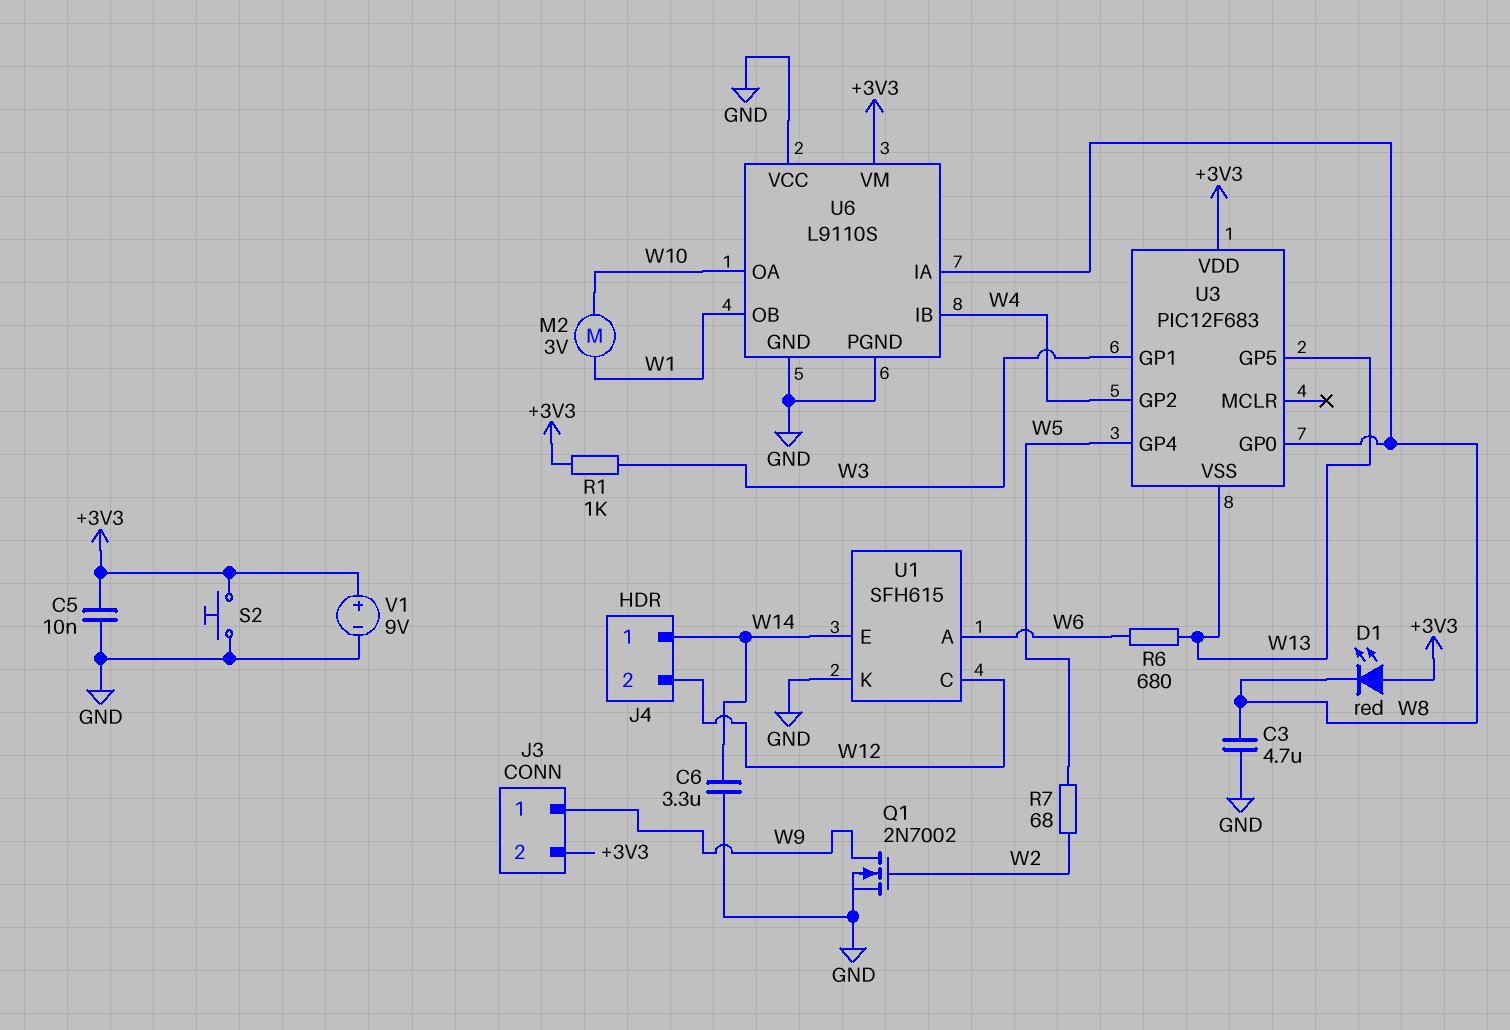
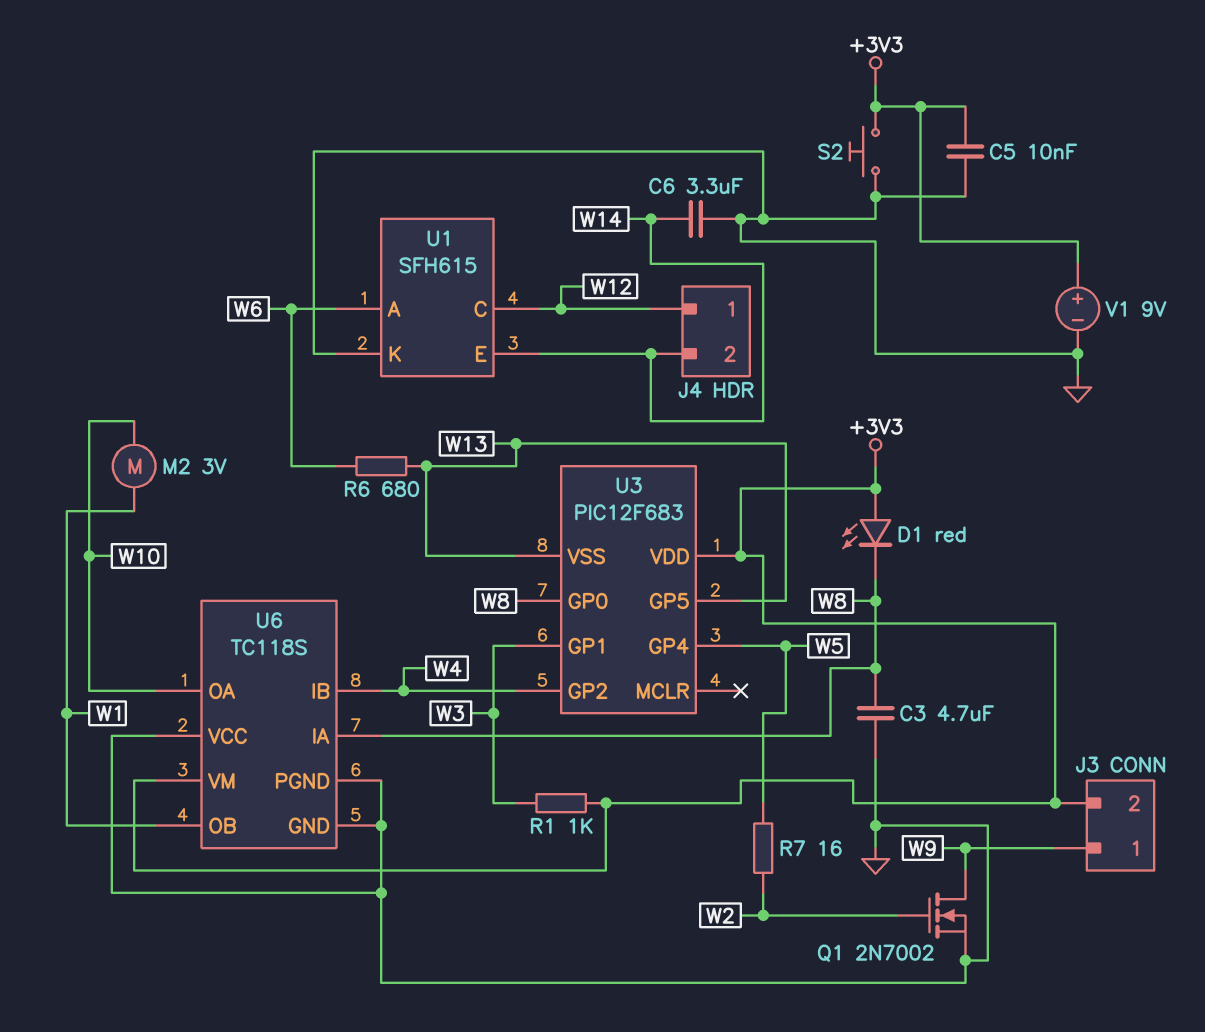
J4 pin 1: W14 -> W12
J4 pin 2: W12 -> W14
R7: 68 (W2, W5) -> 16 (W2, W5)
U6: L9110S -> TC118S

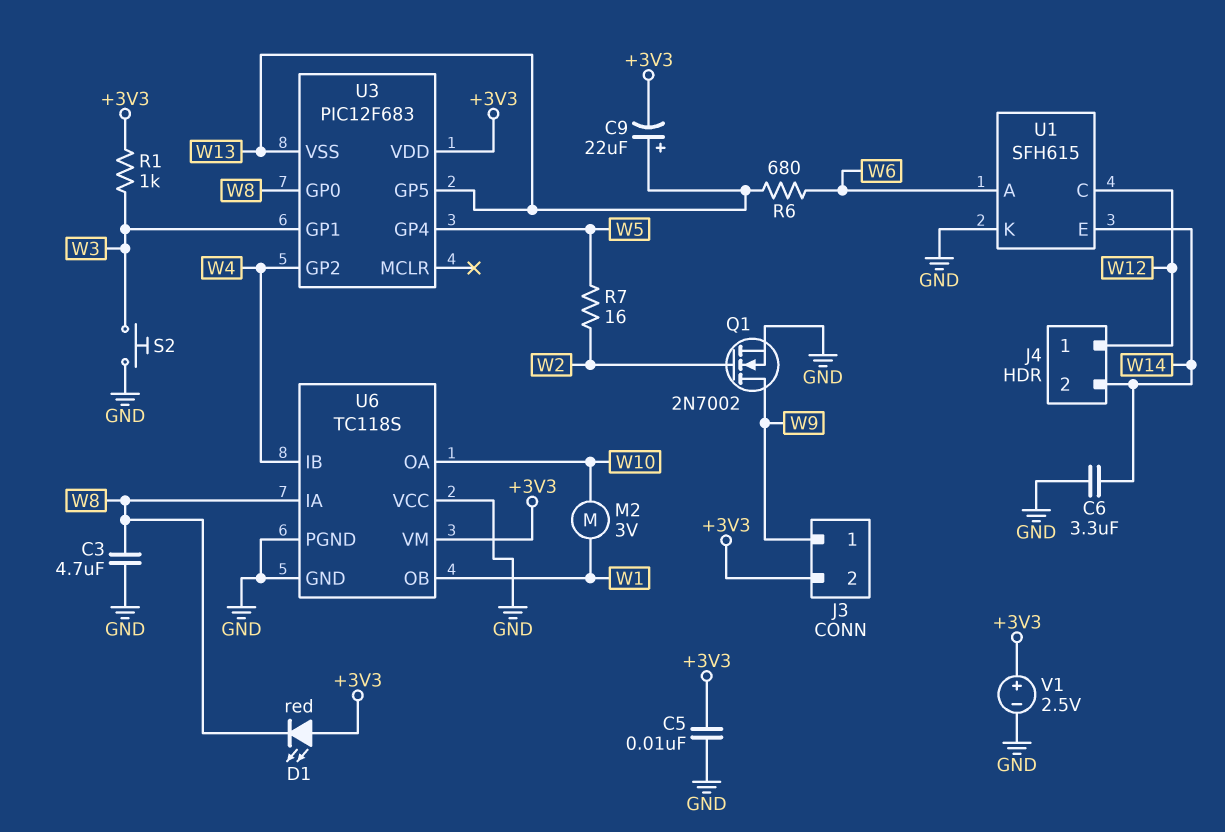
C9: none -> 22uF (plus W13, minus +3V3)
S2: button (+3V3, GND) -> button (GND, W3)
V1: 9V (plus +3V3, minus GND) -> 2.5V (plus +3V3, minus GND)

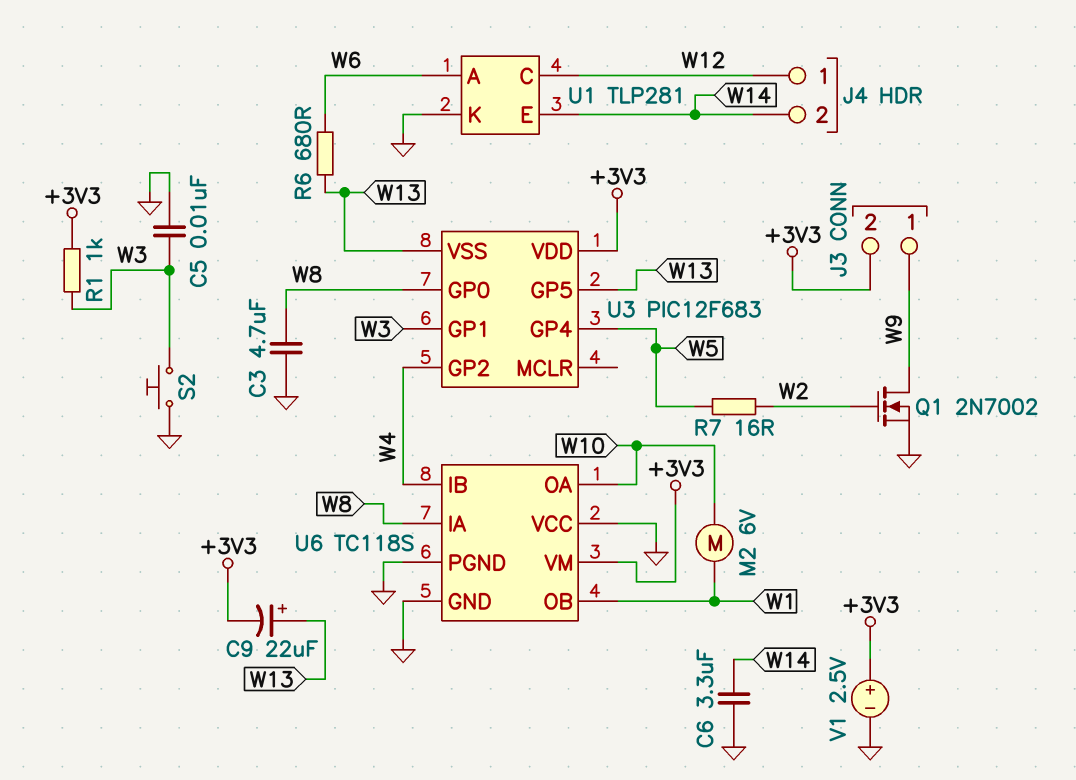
C5: 10nF (+3V3, GND) -> 10nF (GND, W3)
D1: LED red (A +3V3, K W8) -> none
M2: motor 3V (W1, W10) -> motor 6V (W1, W10)
U1: SFH615 -> TLP281

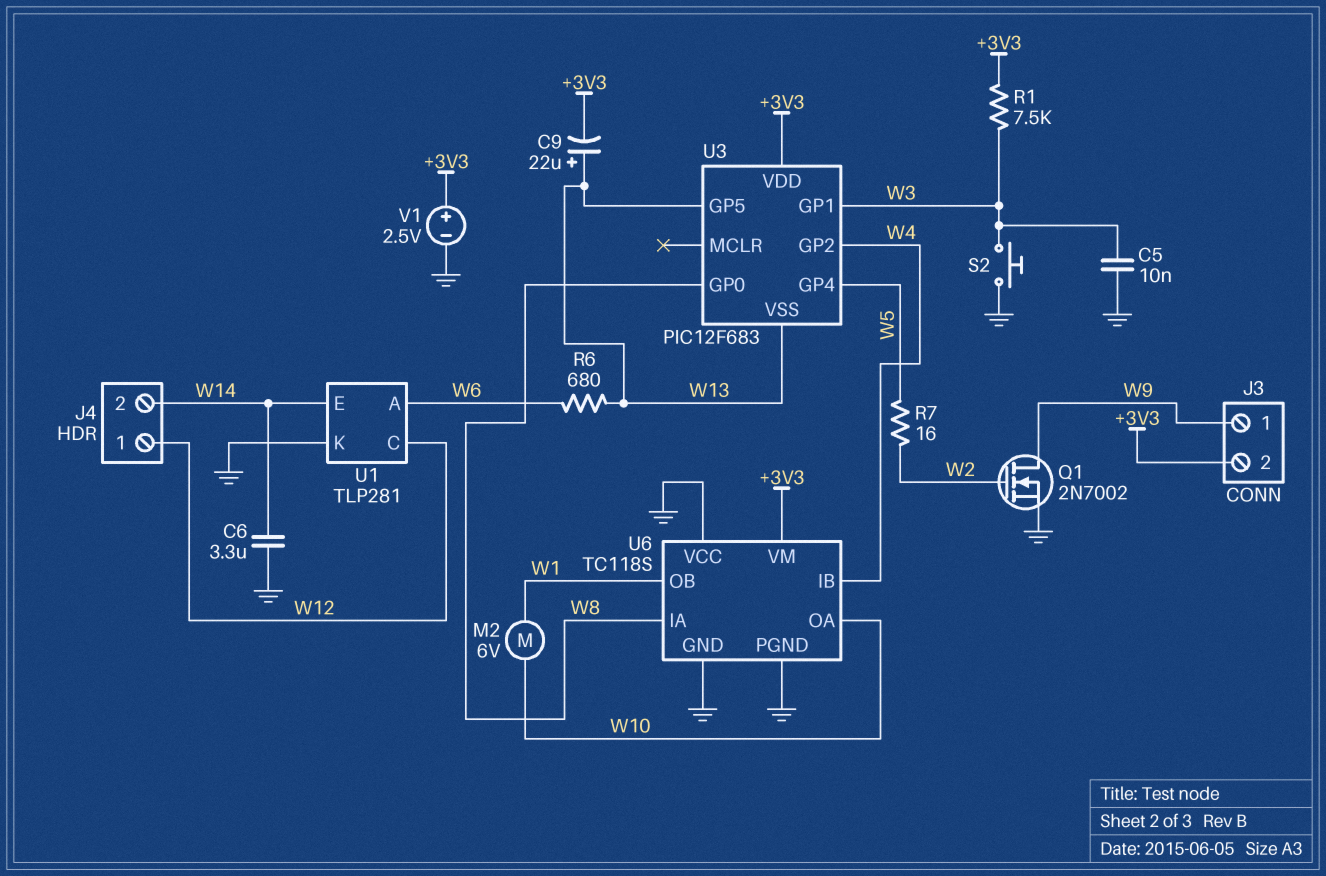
C3: 4.7uF (GND, W8) -> none
R1: 1k (+3V3, W3) -> 7.5k (+3V3, W3)

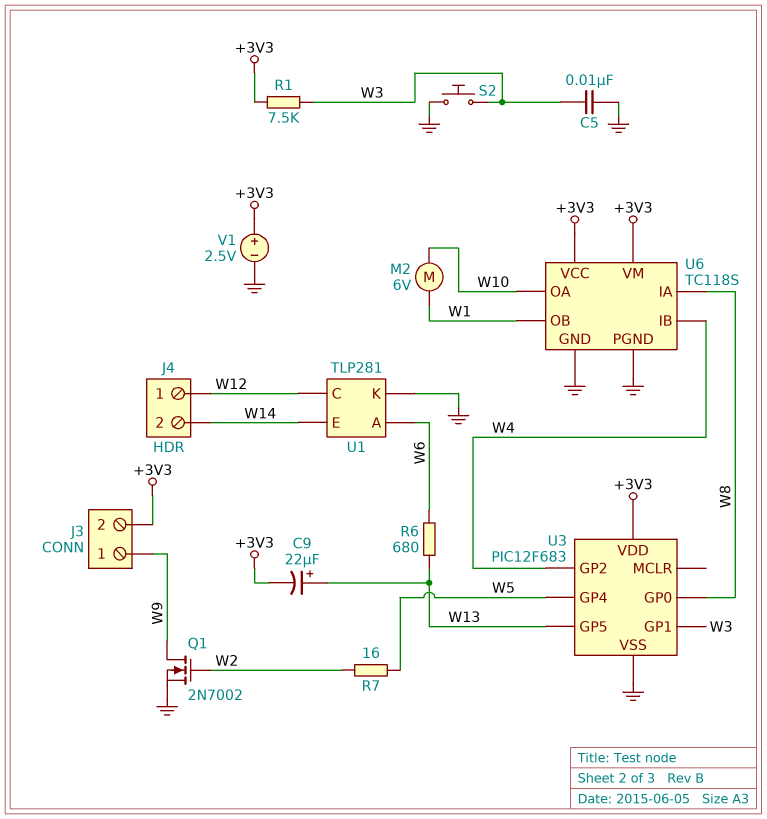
C6: 3.3uF (GND, W14) -> none
U3 pin VSS: W13 -> GND
U6 pin VCC: GND -> +3V3

